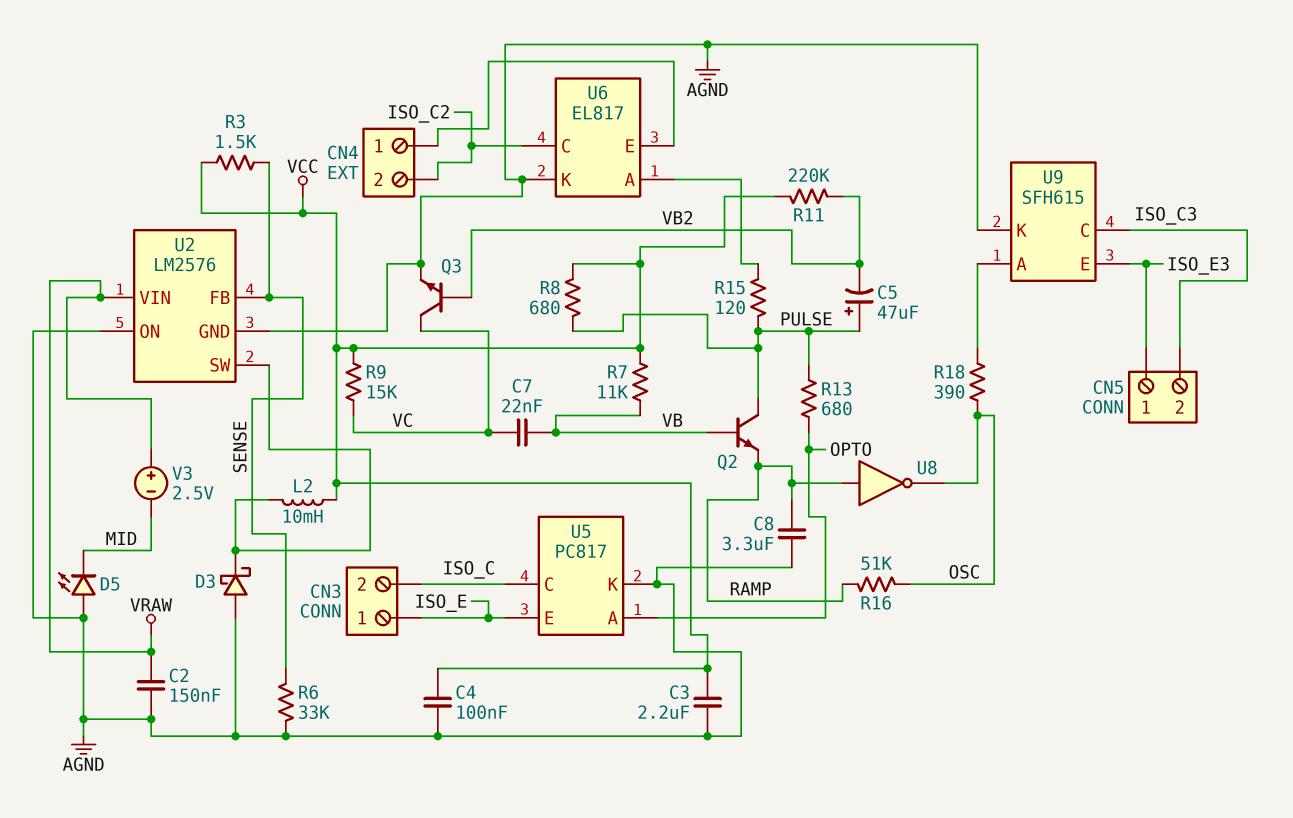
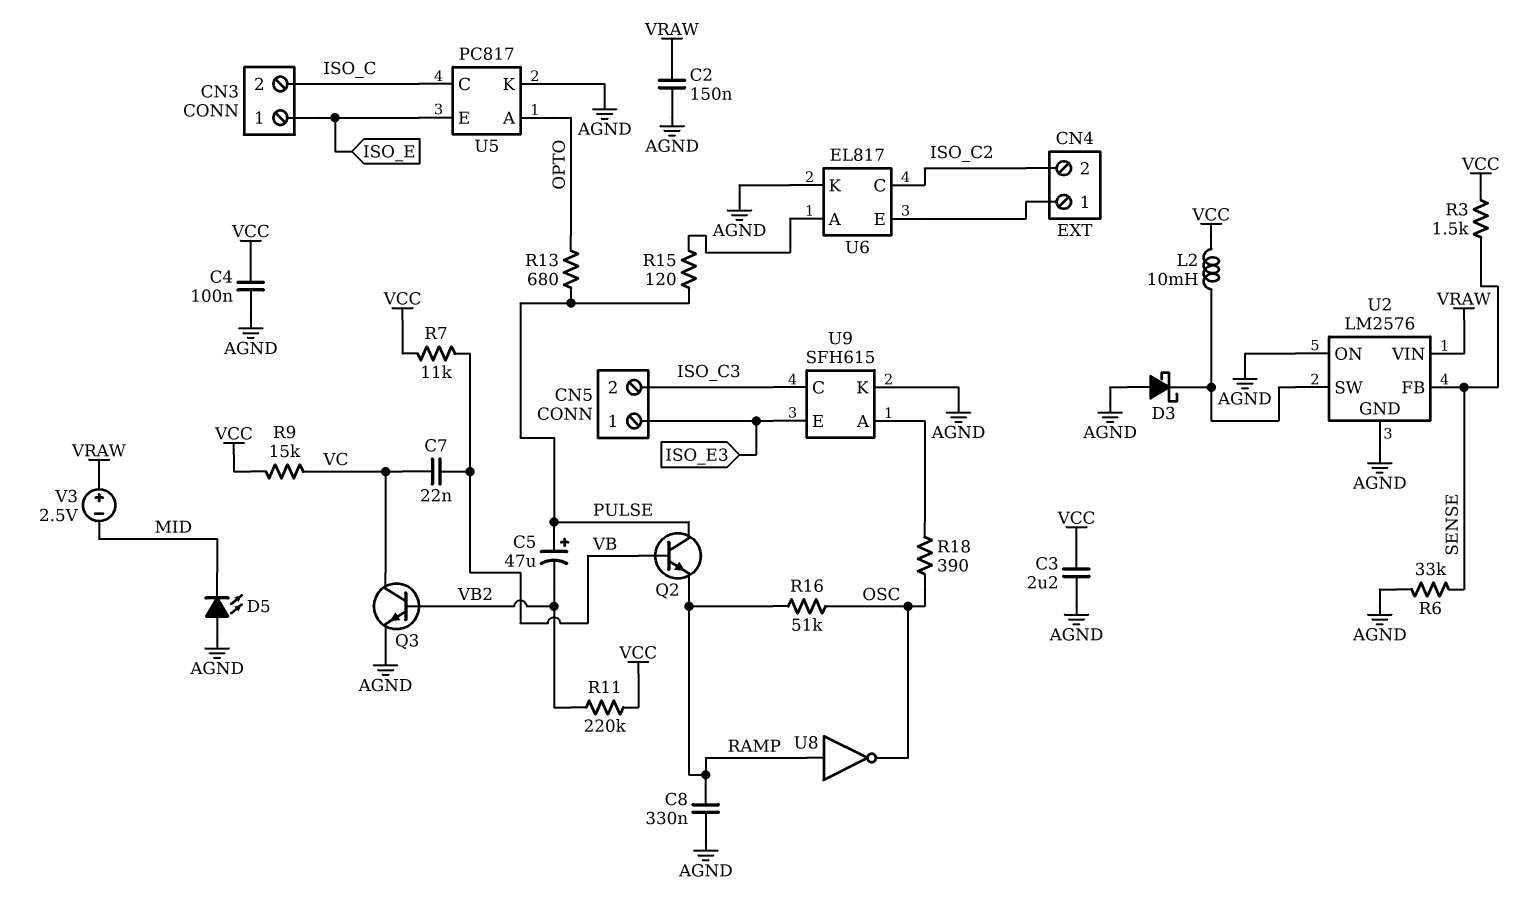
C8: 3.3uF (AGND, RAMP) -> 330nF (AGND, RAMP)
R8: 680 (PULSE, VCC) -> none

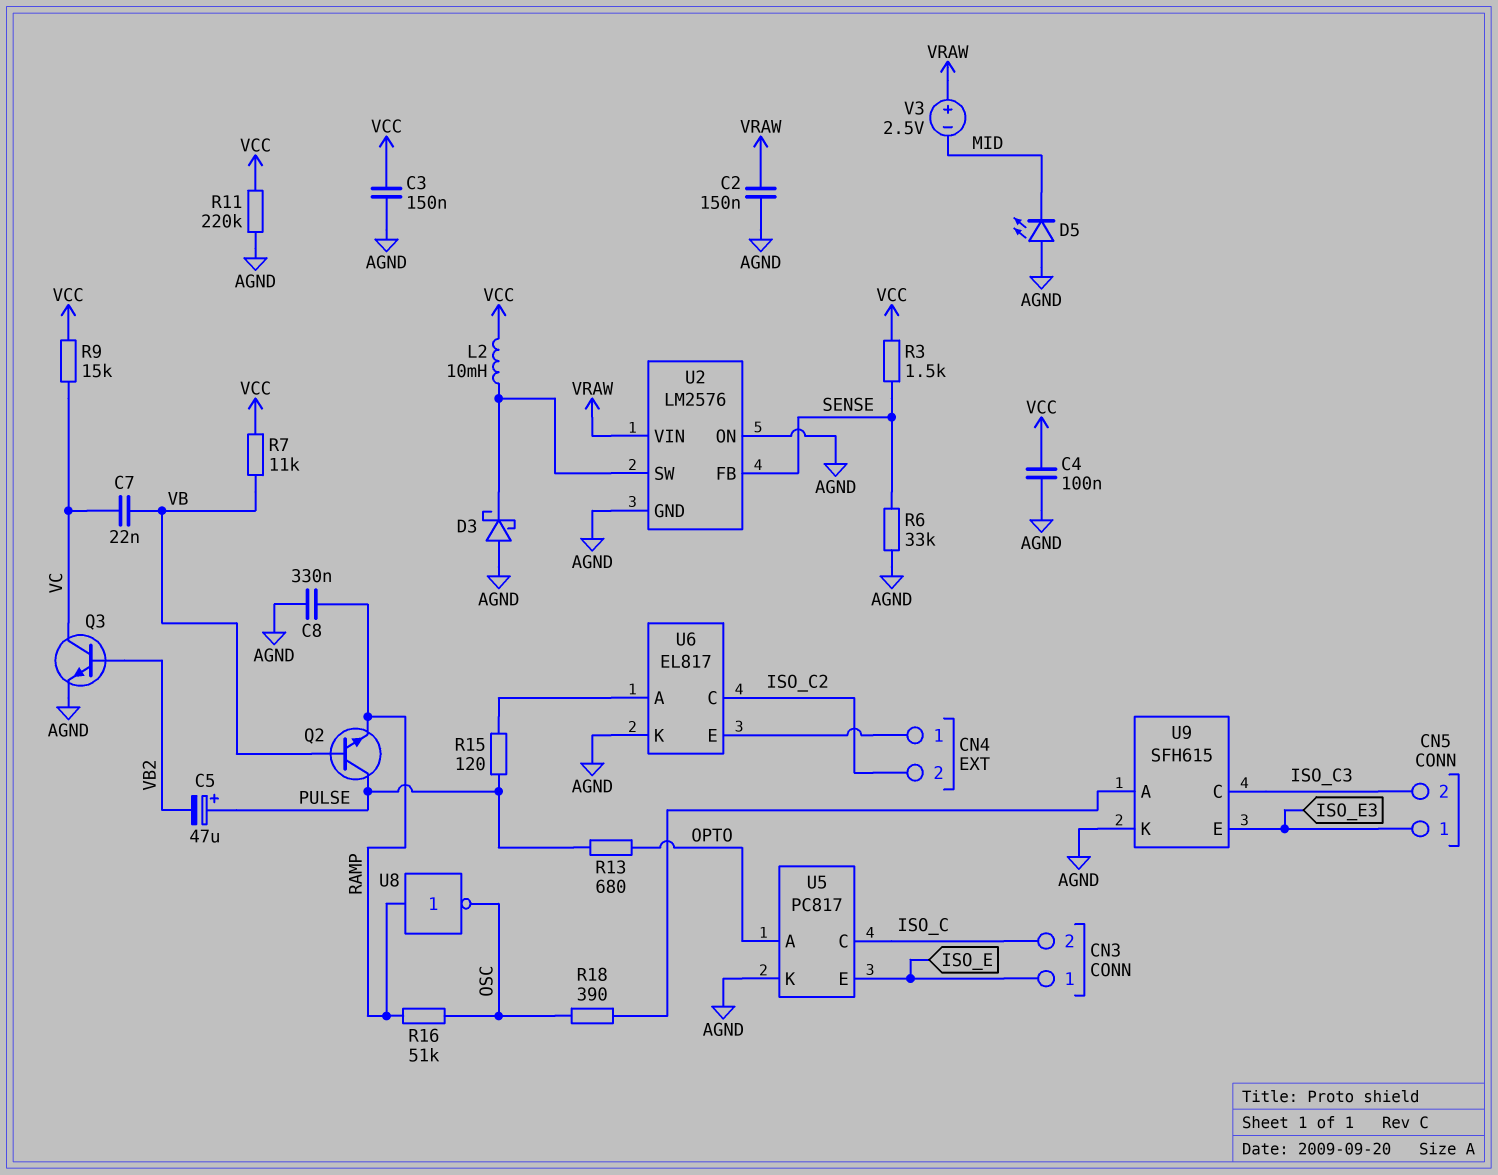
C3: 2.2uF (AGND, VCC) -> 150nF (AGND, VCC)
R11: 220k (VB2, VCC) -> 220k (AGND, VCC)

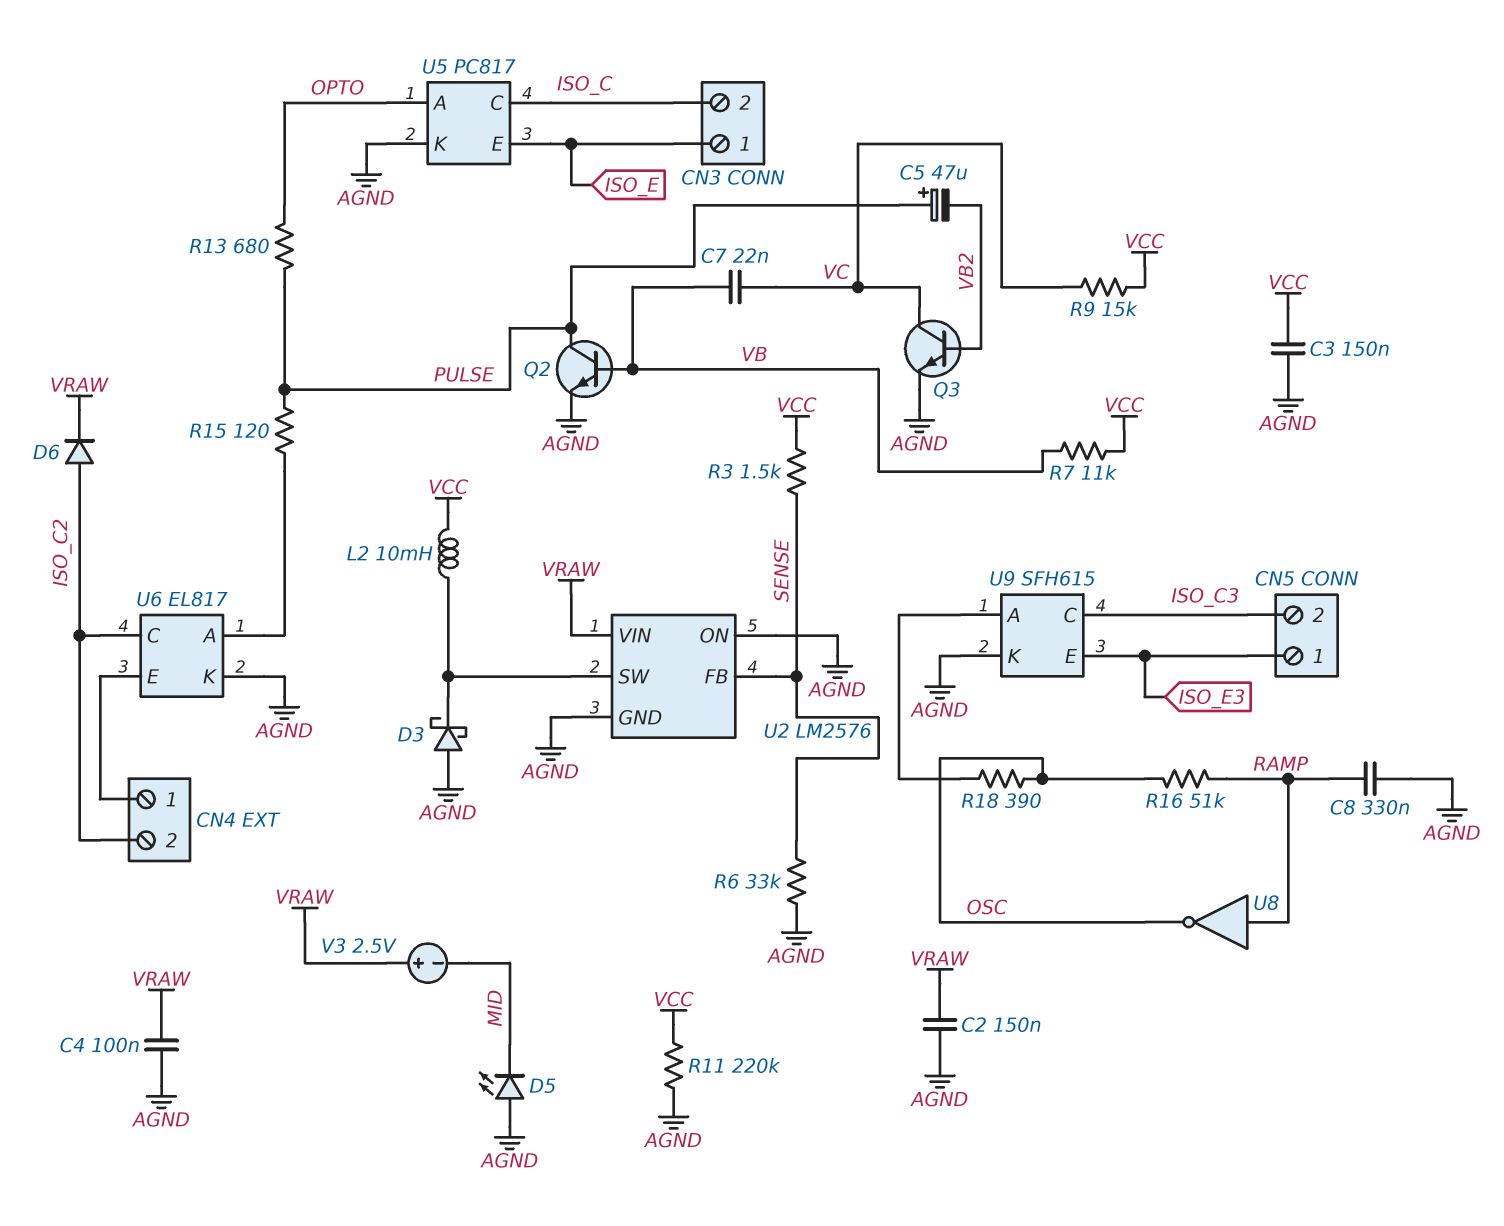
C4: 100nF (AGND, VCC) -> 100nF (AGND, VRAW)
D6: none -> diode (A ISO_C2, K VRAW)
Q2: NPN (B VB, C PULSE, E RAMP) -> NPN (B VB, C PULSE, E AGND)

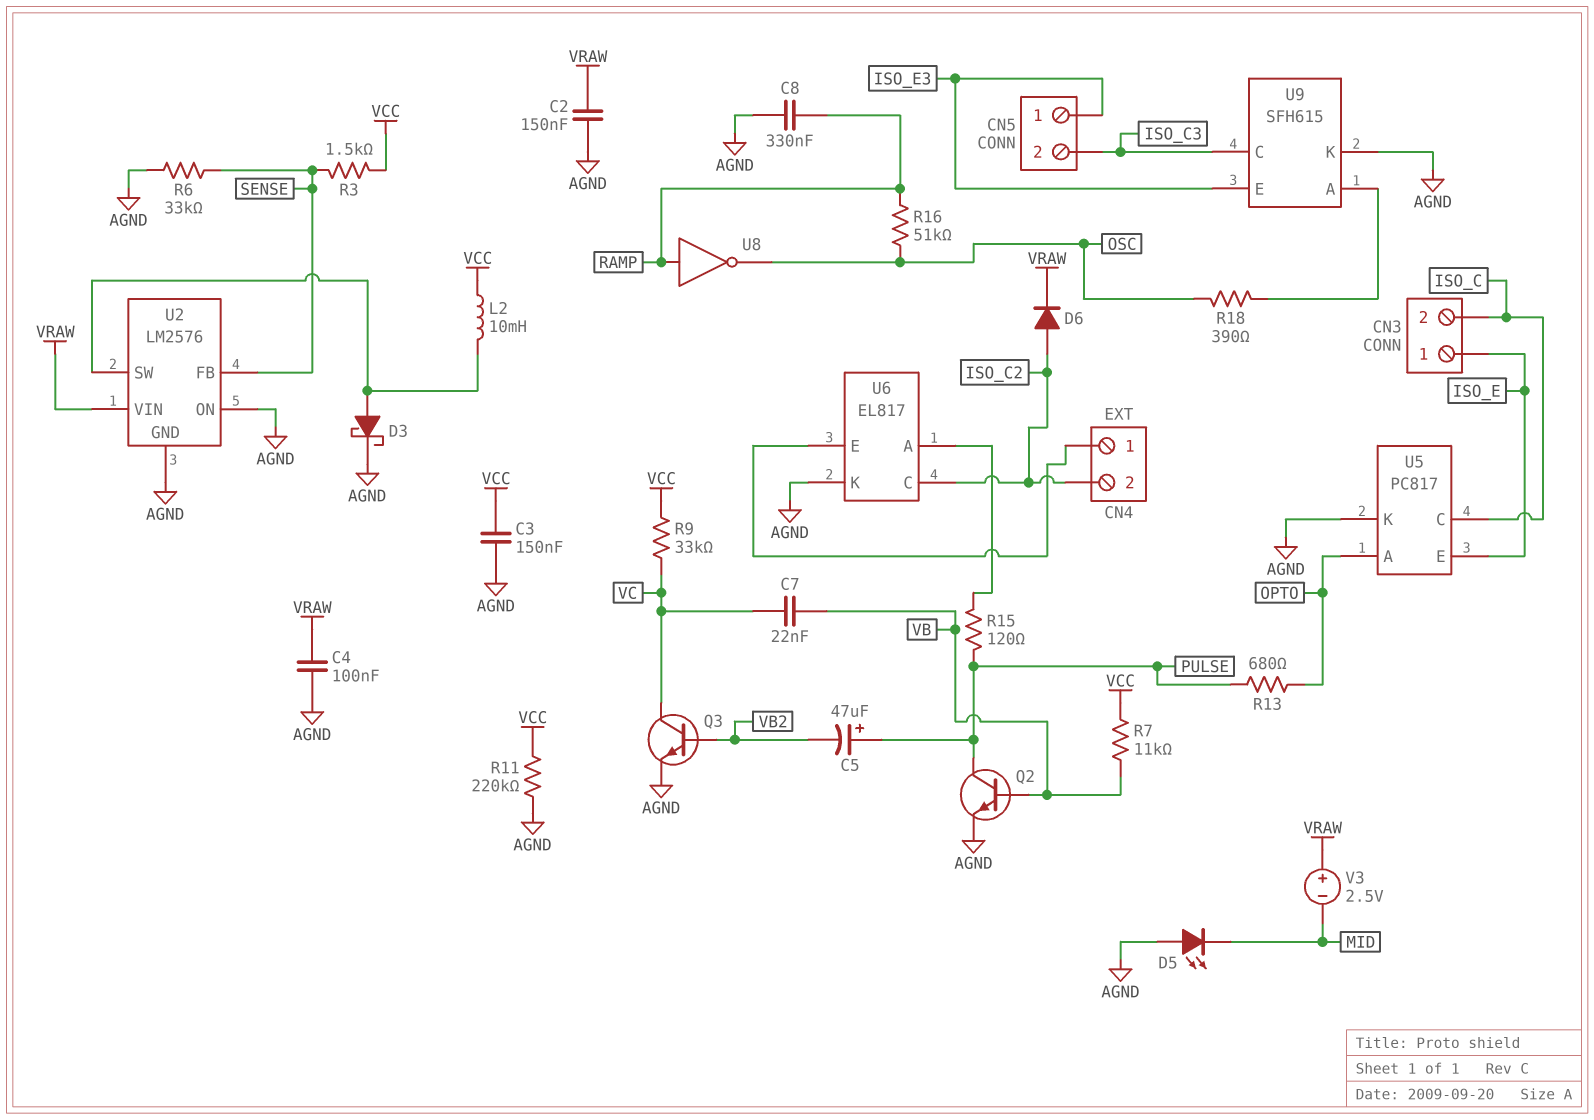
D3: schottky (A AGND, K U2/SW) -> schottky (A U2/SW, K AGND)
R9: 15k (VC, VCC) -> 33k (VC, VCC)

